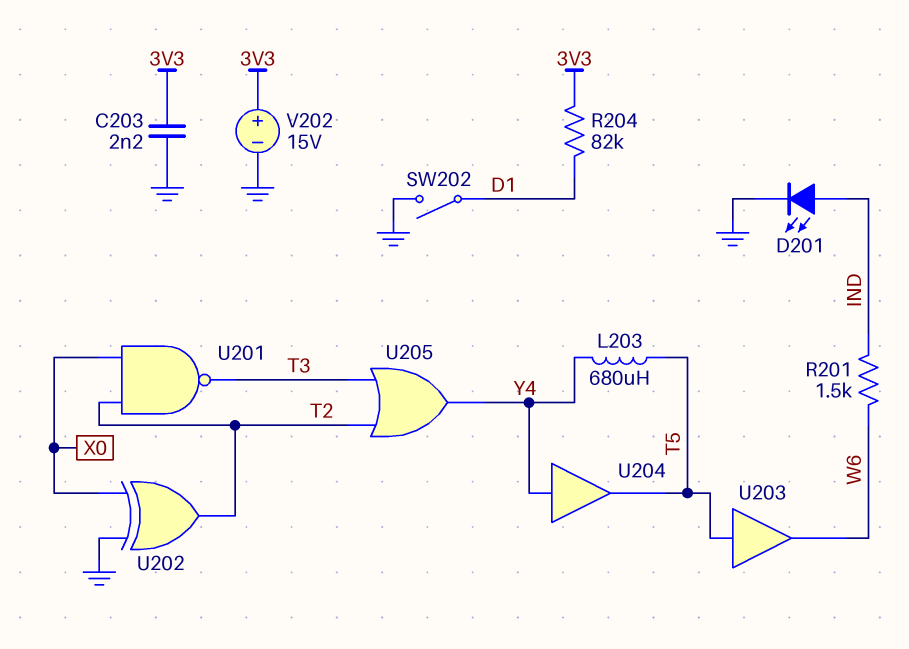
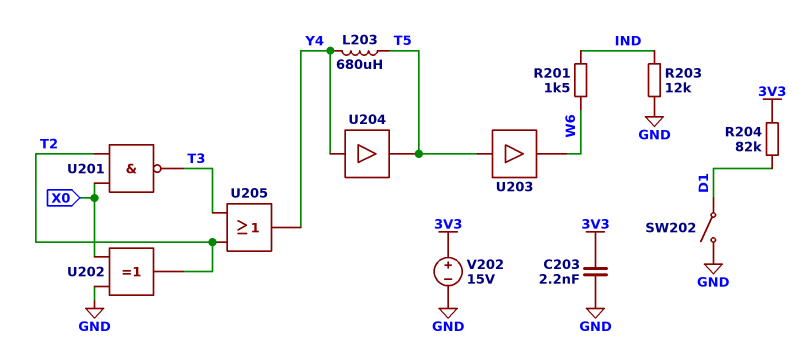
D201: LED (A IND, K GND) -> none
R203: none -> 12k (GND, IND)

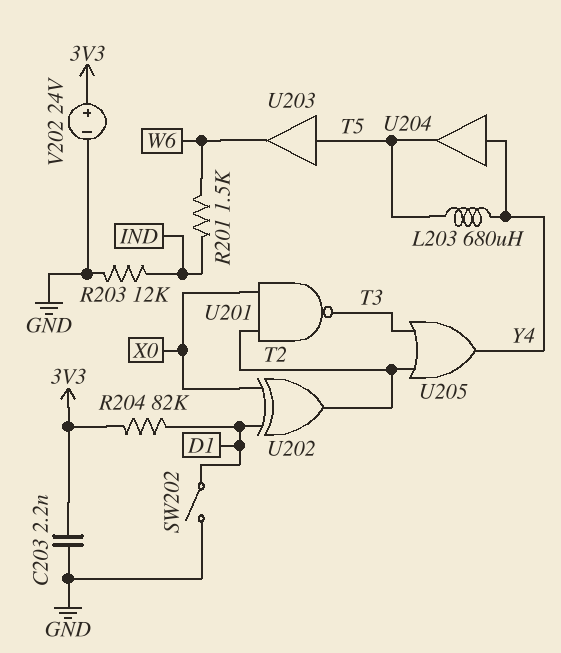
U202: XOR (in GND, in X0, out T2) -> XOR (in D1, in X0, out T2)
V202: 15V (plus 3V3, minus GND) -> 24V (plus 3V3, minus GND)

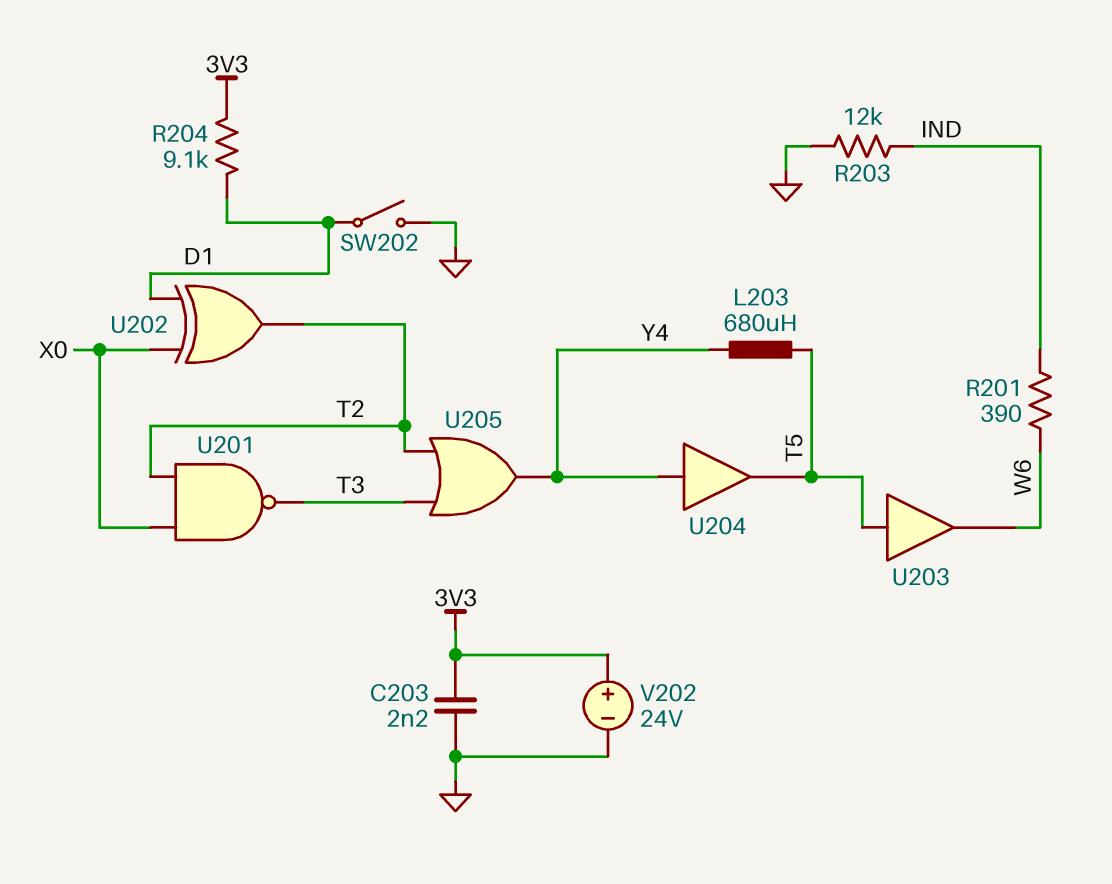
R201: 1.5k (IND, W6) -> 390 (IND, W6)
R204: 82k (3V3, D1) -> 9.1k (3V3, D1)

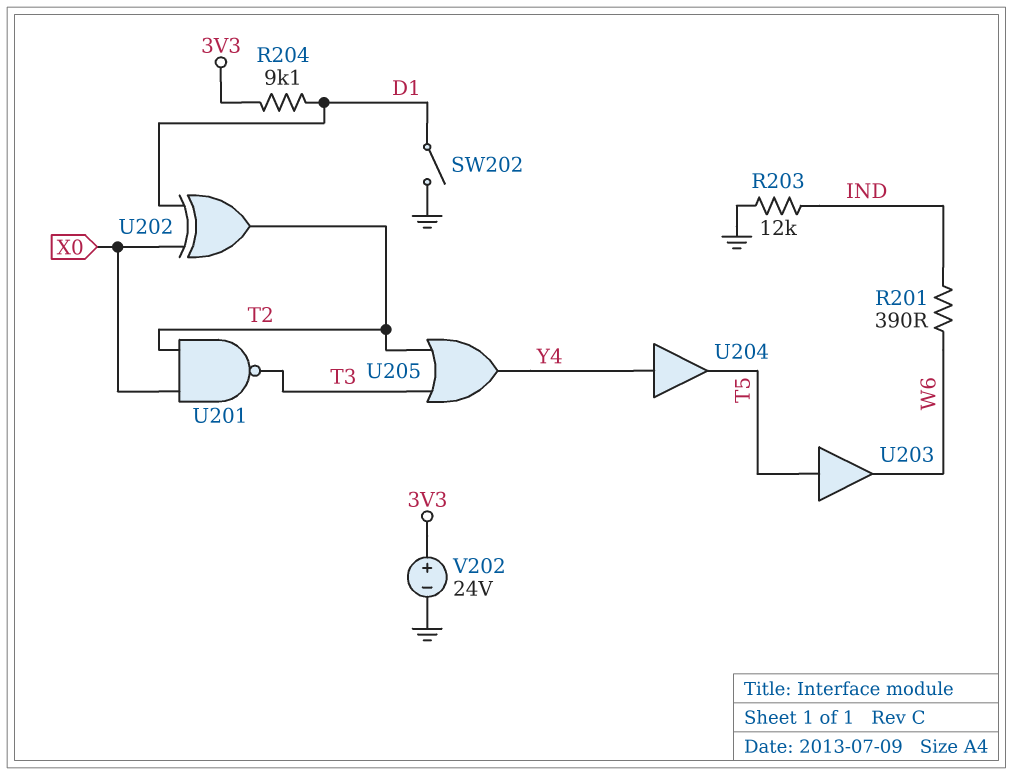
C203: 2.2nF (3V3, GND) -> none
L203: 680uH (T5, Y4) -> none

